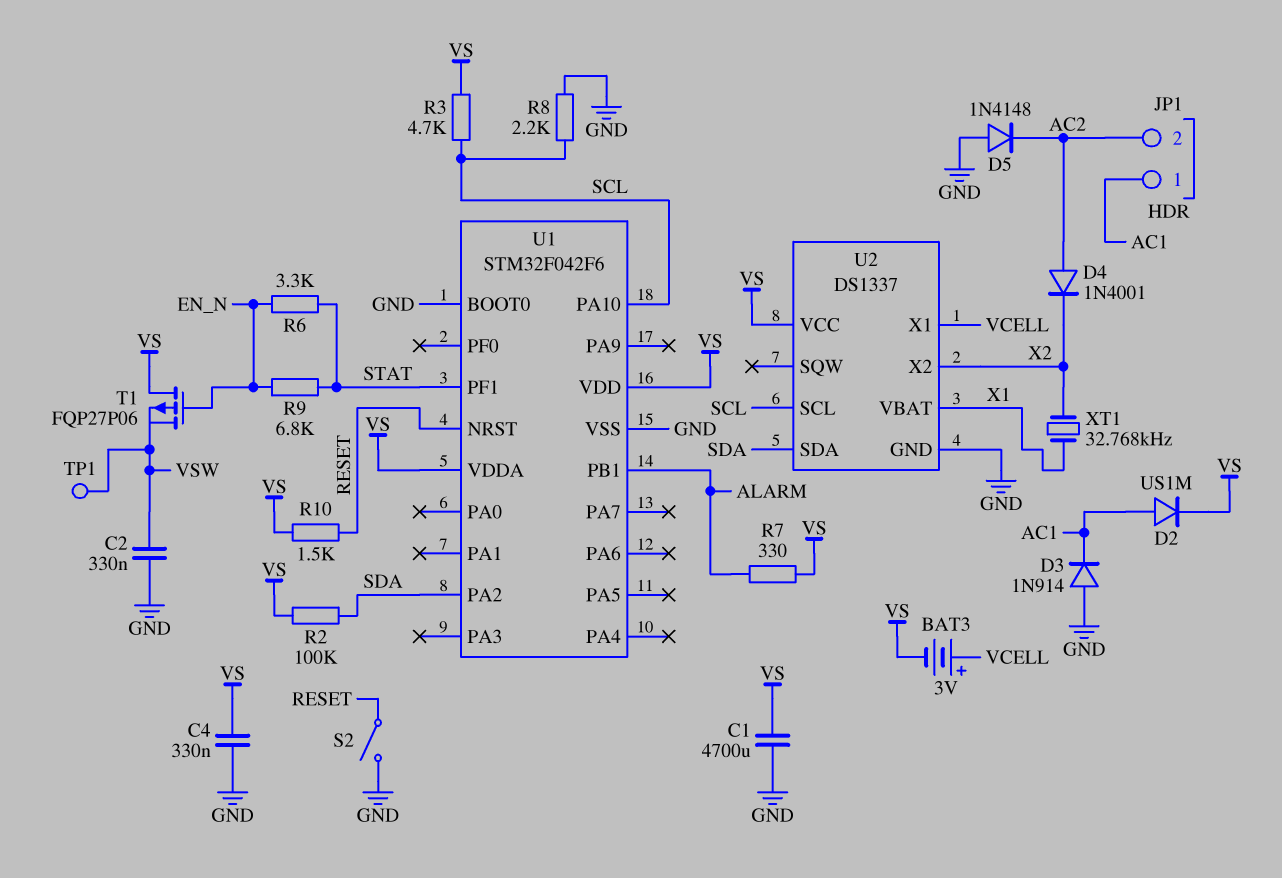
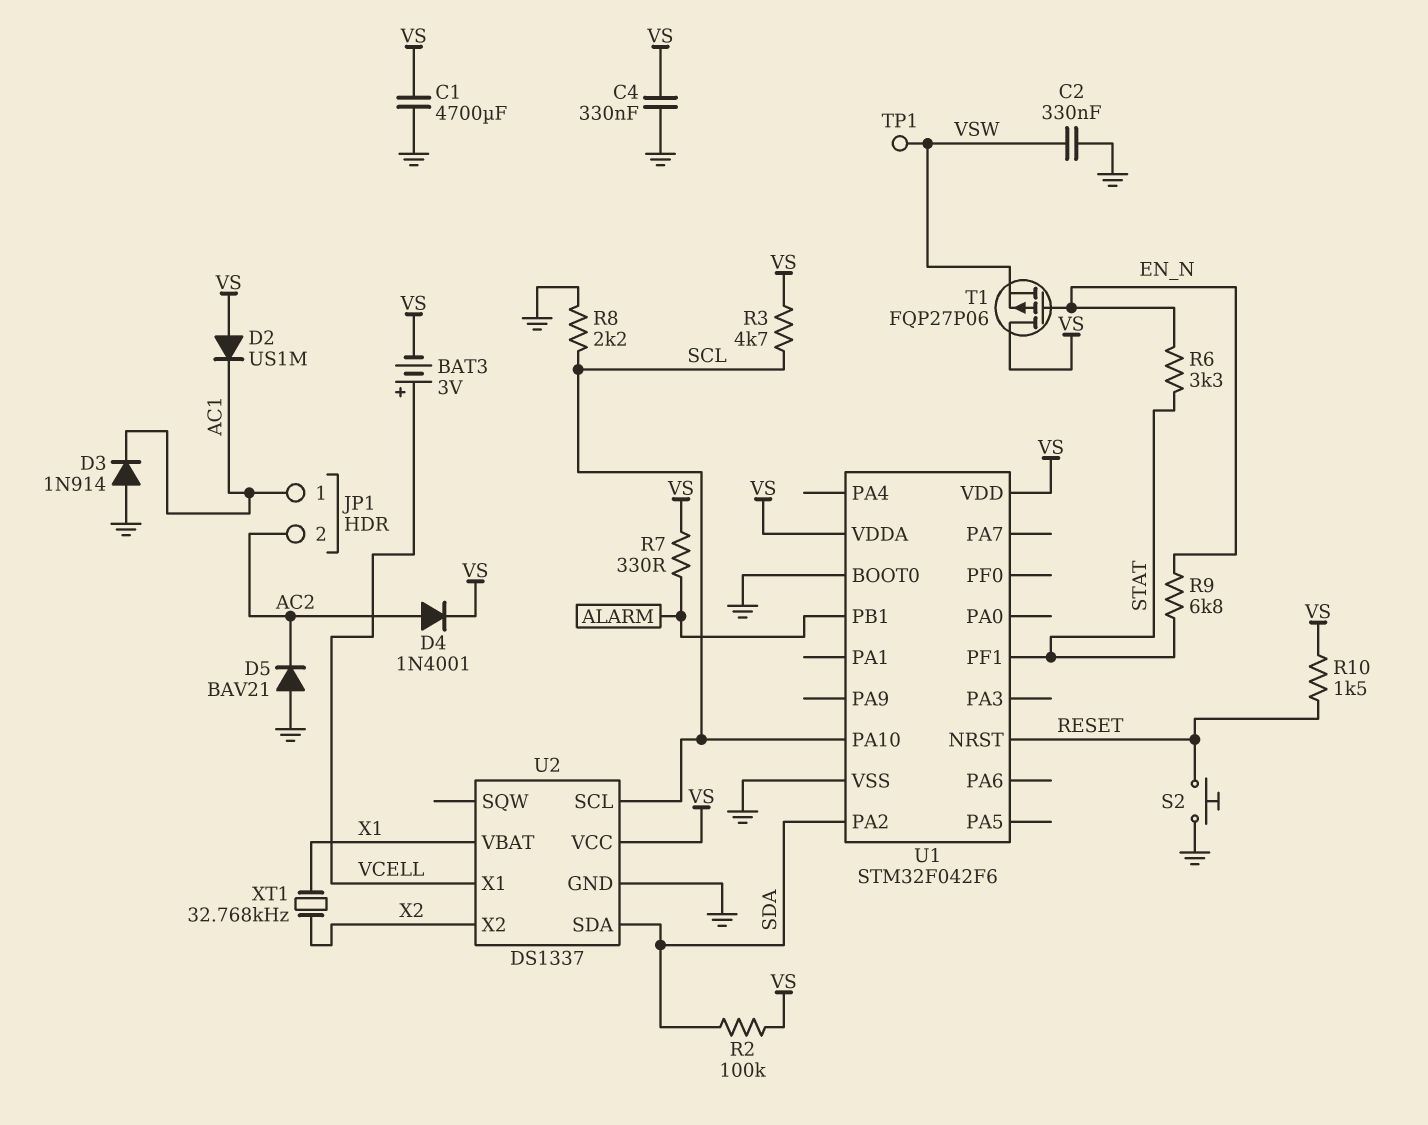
D2: diode US1M (A AC1, K VS) -> diode US1M (A VS, K AC1)
D4: diode 1N4001 (A AC2, K X2) -> diode 1N4001 (A AC2, K VS)
D5: diode 1N4148 (A GND, K AC2) -> diode BAV21 (A GND, K AC2)
S2: switch (GND, RESET) -> button (GND, RESET)

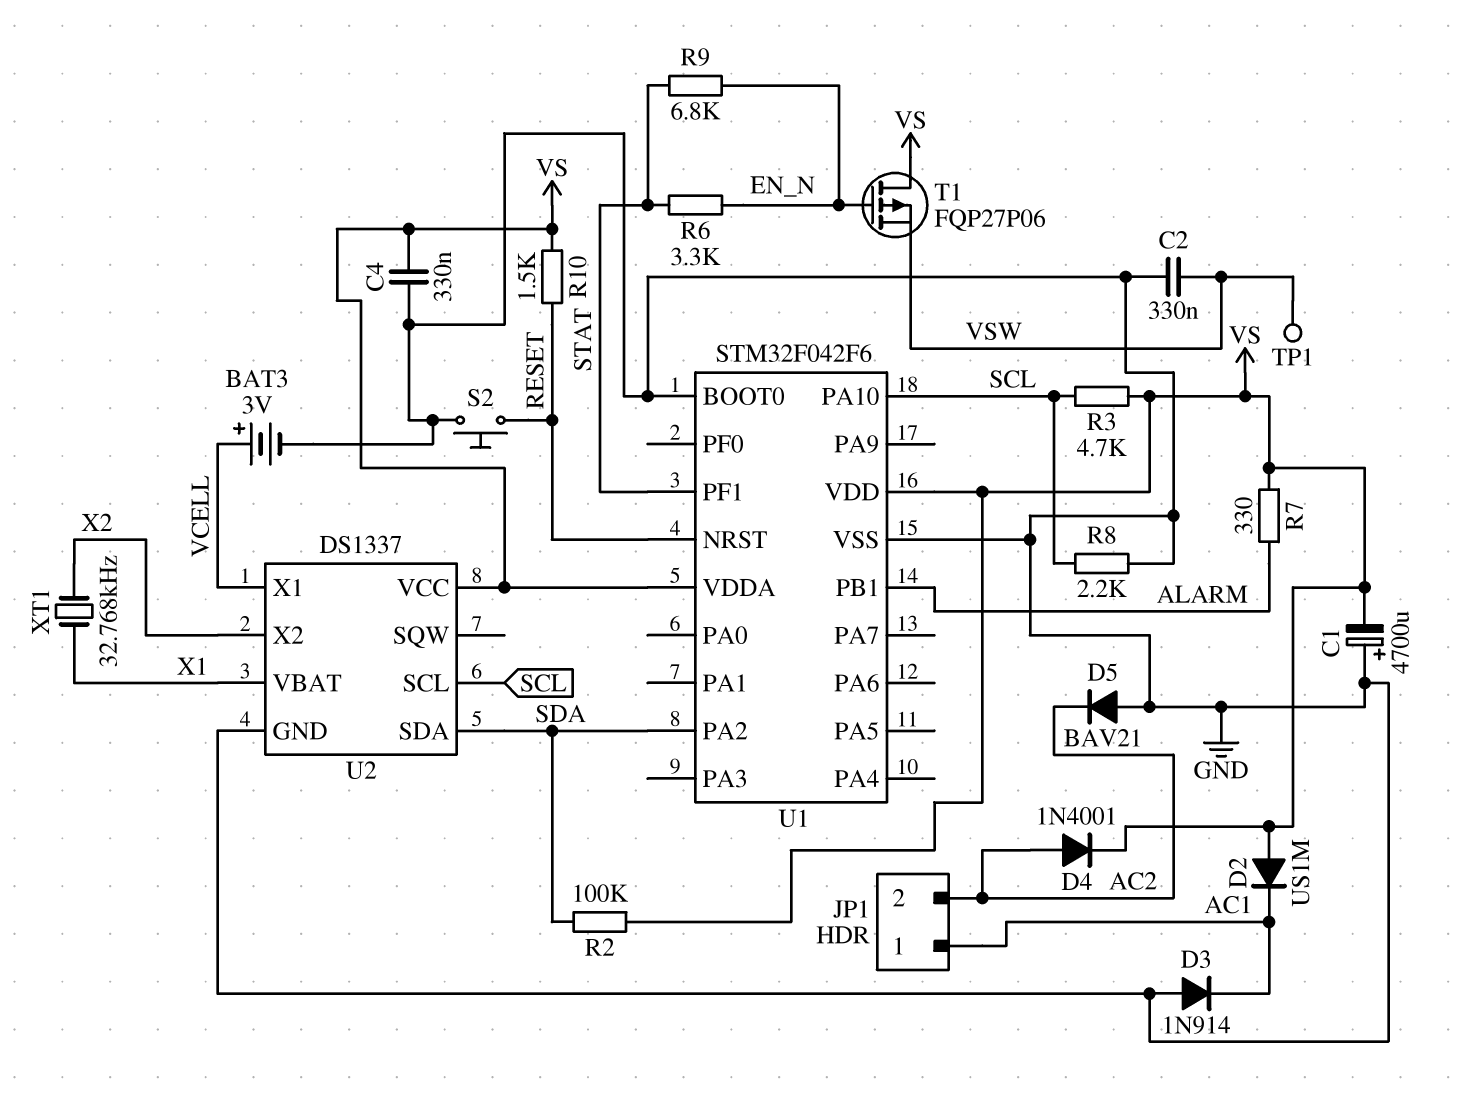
BAT3: 3V (plus VCELL, minus VS) -> 3V (plus VCELL, minus GND)
C1: 4700uF (GND, VS) -> 4700uF (plus GND, minus VS)

